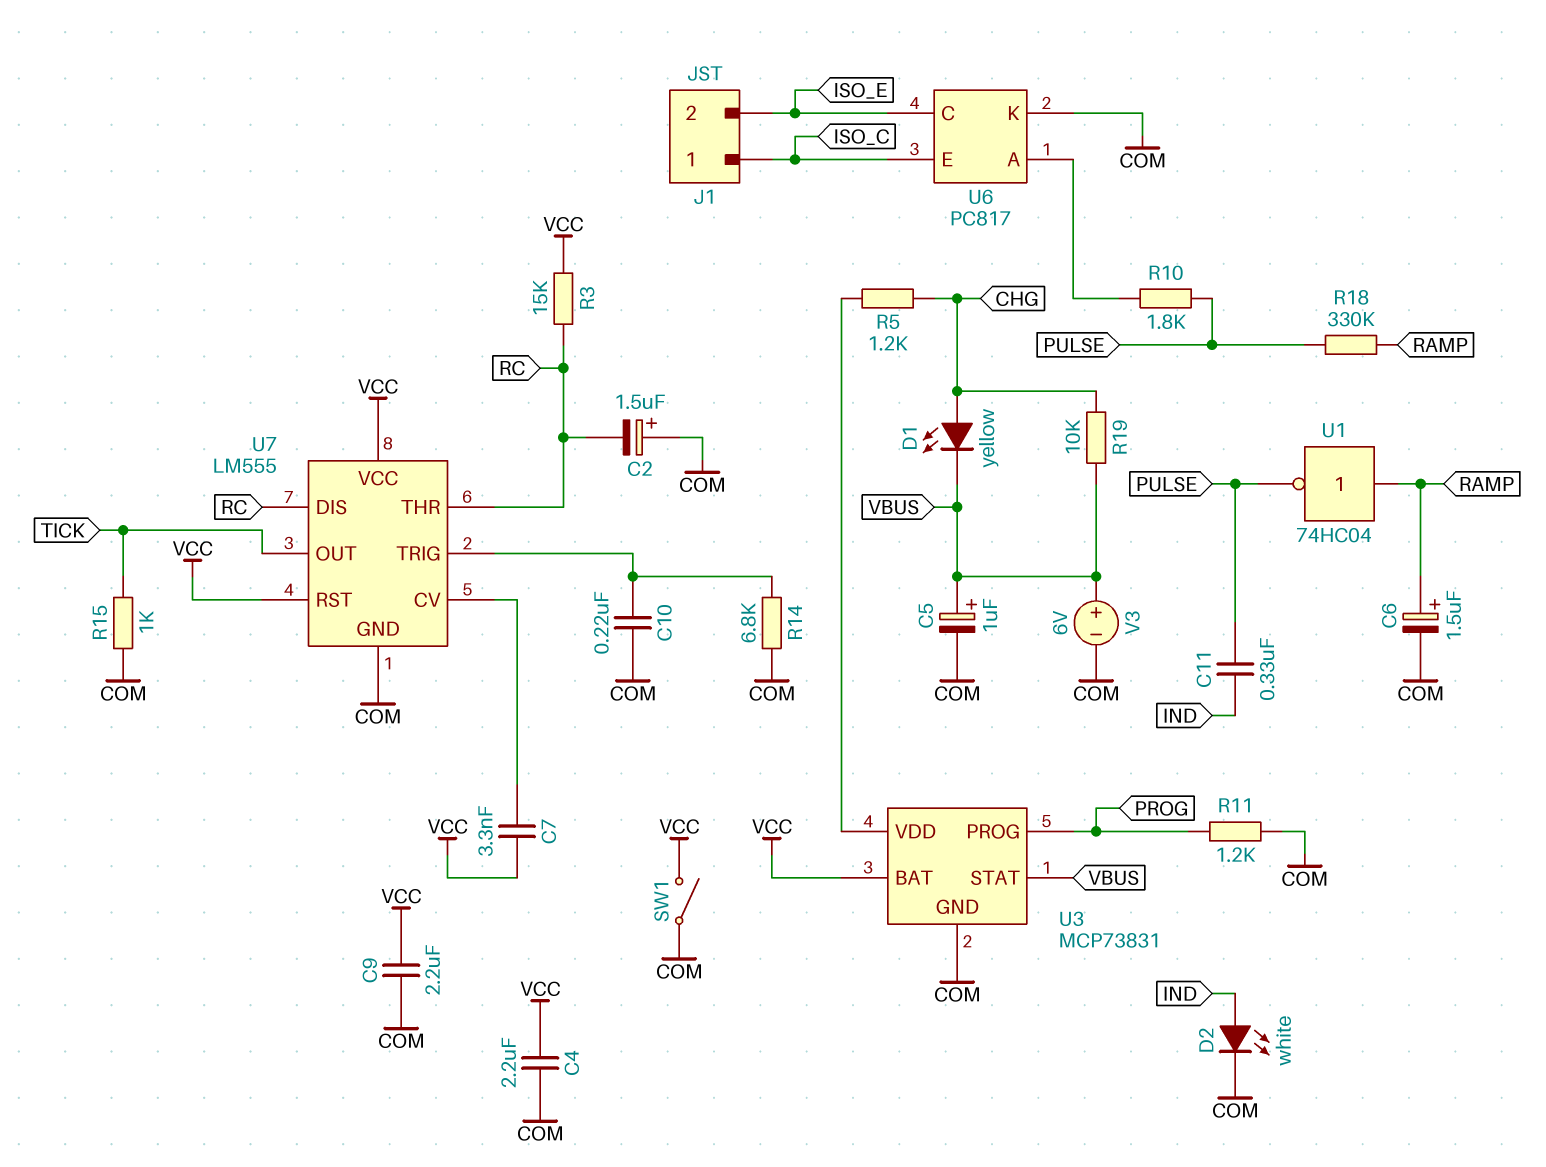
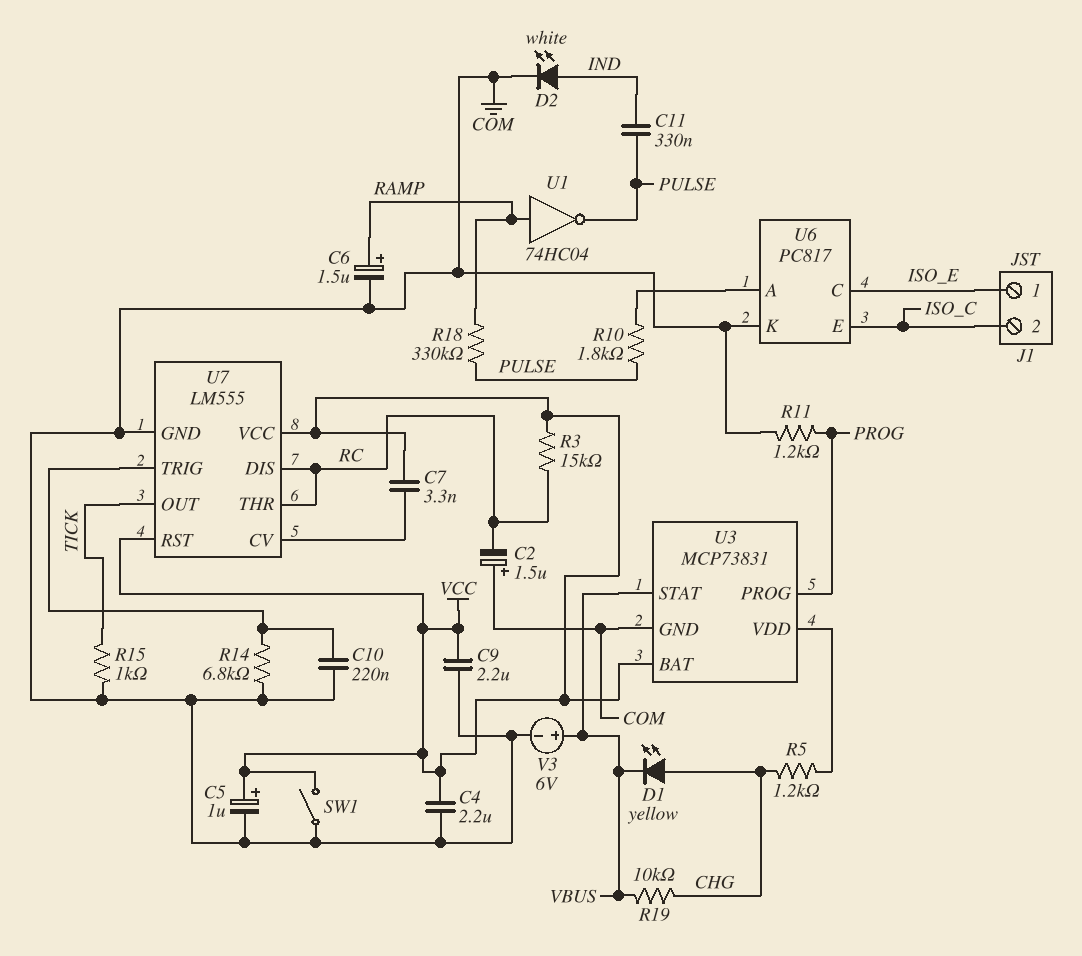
C5: 1uF (plus VBUS, minus COM) -> 1uF (plus VCC, minus COM)
J1 pin 1: ISO_C -> ISO_E
J1 pin 2: ISO_E -> ISO_C

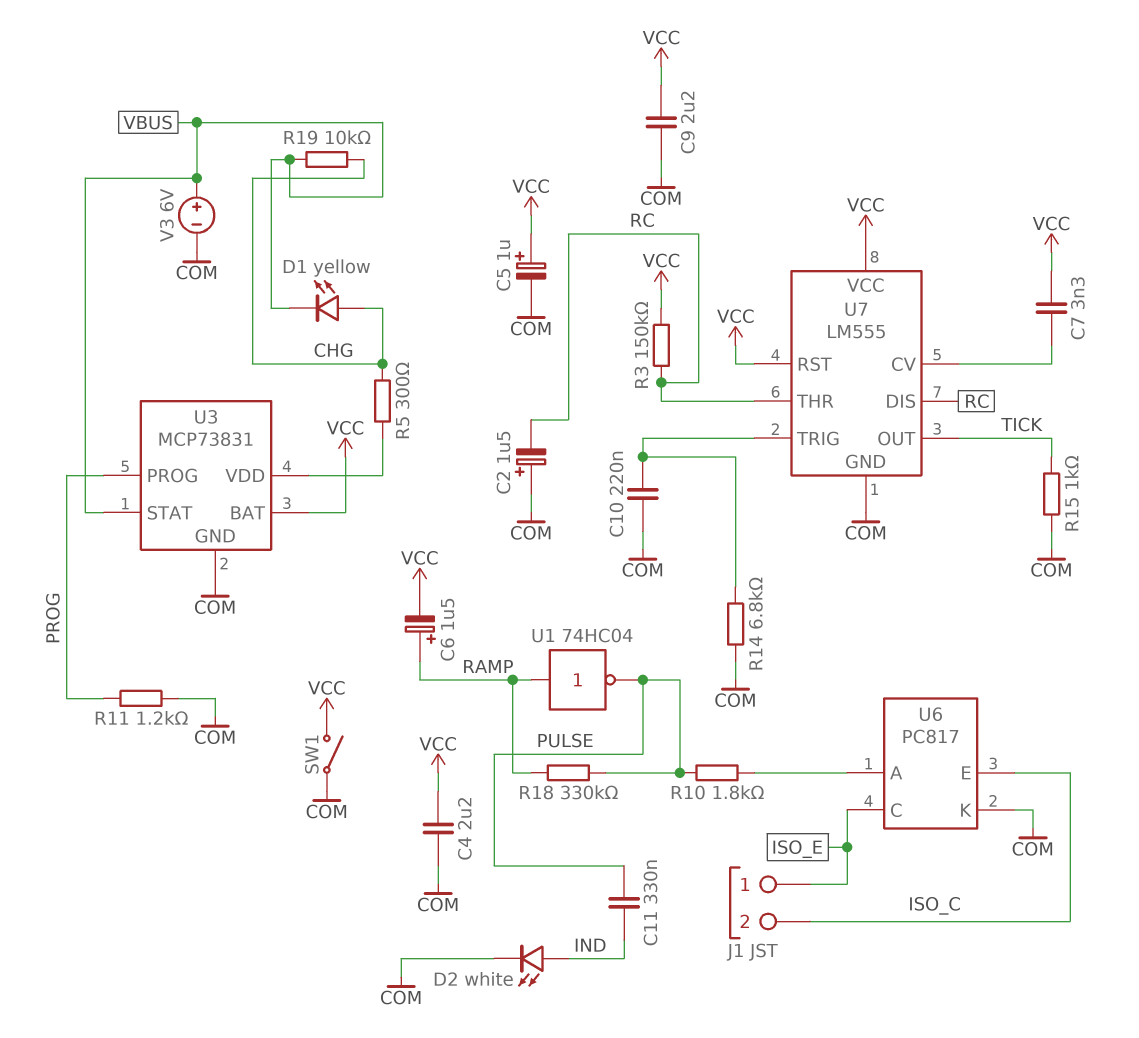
C6: 1.5uF (plus RAMP, minus COM) -> 1.5uF (plus RAMP, minus VCC)
R3: 15k (RC, VCC) -> 150k (RC, VCC)
R5: 1.2k (CHG, U3/VDD) -> 300 (CHG, U3/VDD)

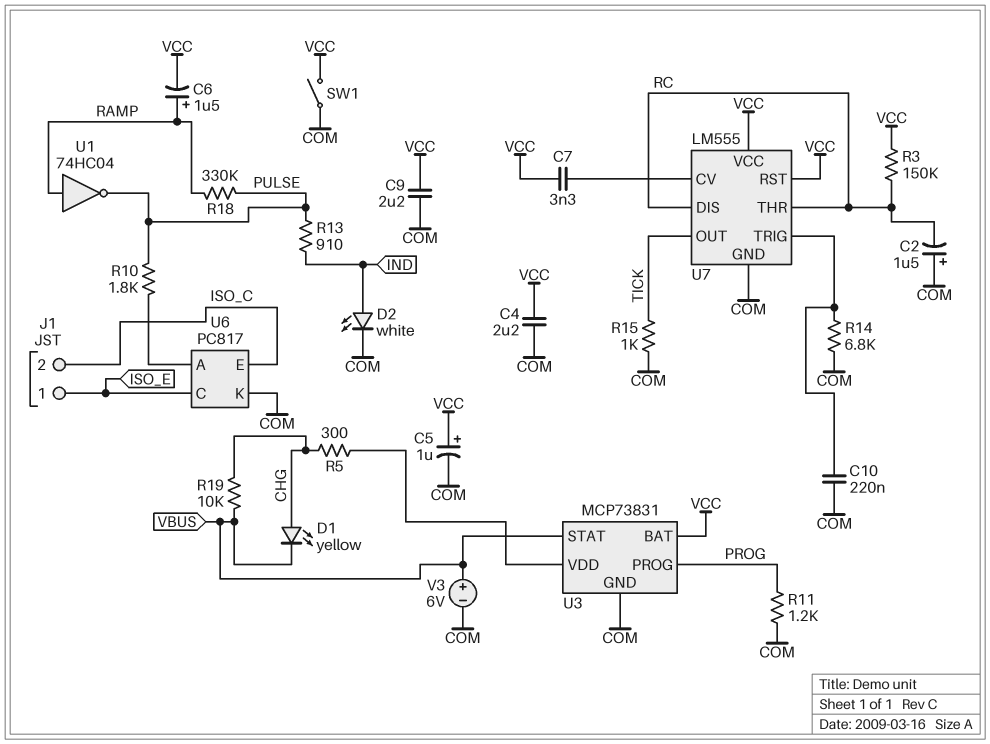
C11: 330nF (IND, PULSE) -> none
R13: none -> 910 (IND, PULSE)

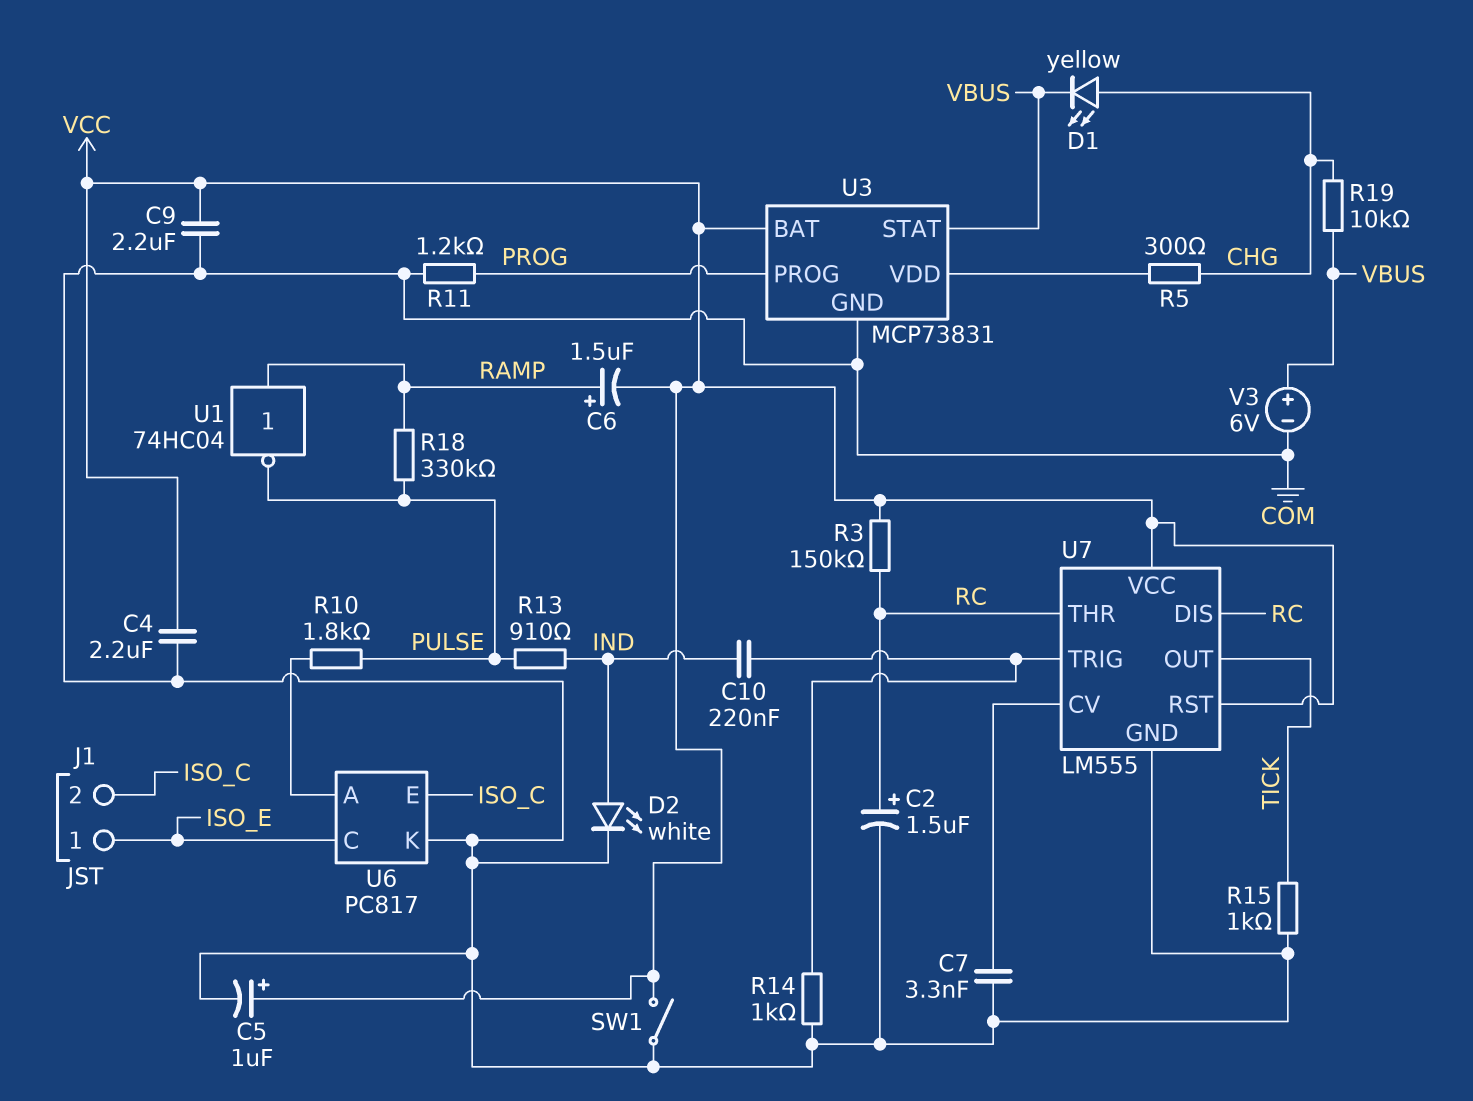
C2: 1.5uF (plus COM, minus RC) -> 1.5uF (plus RC, minus COM)
C7: 3.3nF (U7/CV, VCC) -> 3.3nF (COM, U7/CV)
C10: 220nF (COM, U7/TRIG) -> 220nF (IND, U7/TRIG)
R14: 6.8k (COM, U7/TRIG) -> 1k (COM, U7/TRIG)

